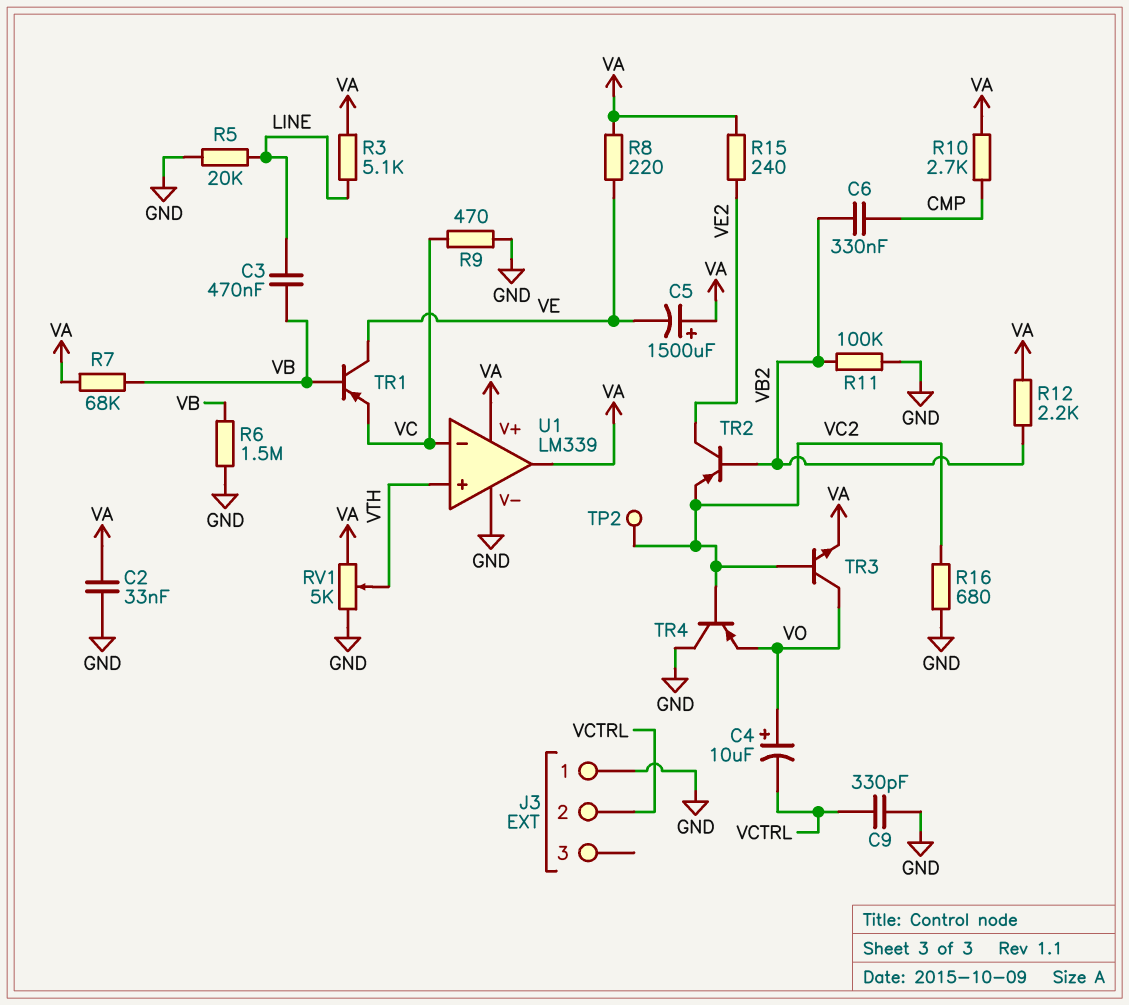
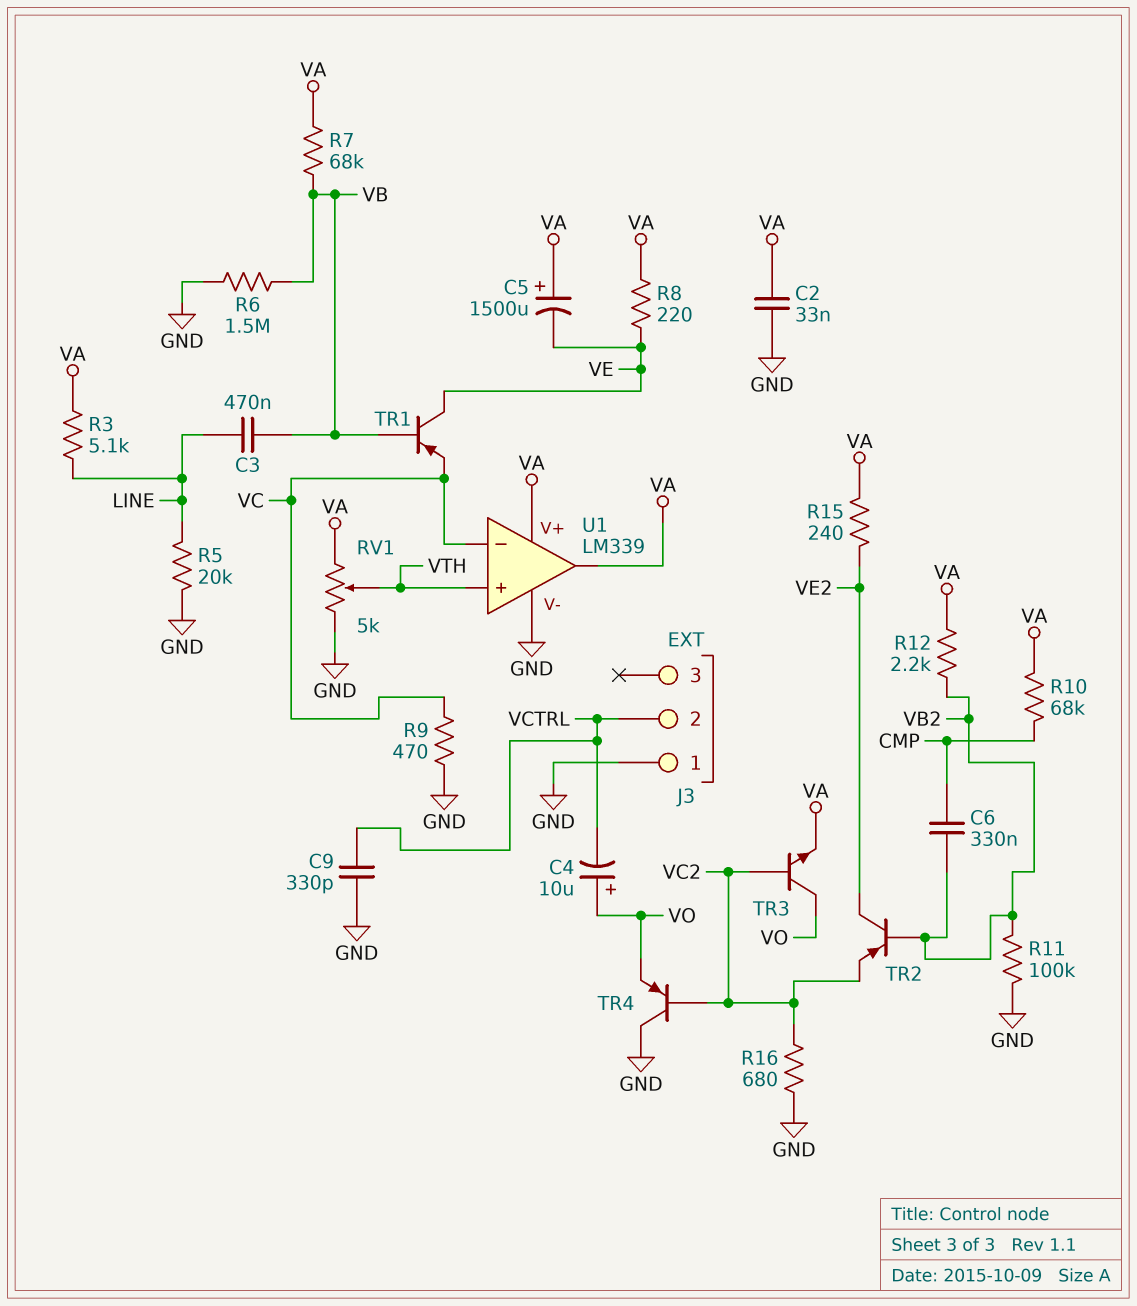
R10: 2.7k (CMP, VA) -> 68k (CMP, VA)
TP2: test point (VC2) -> none

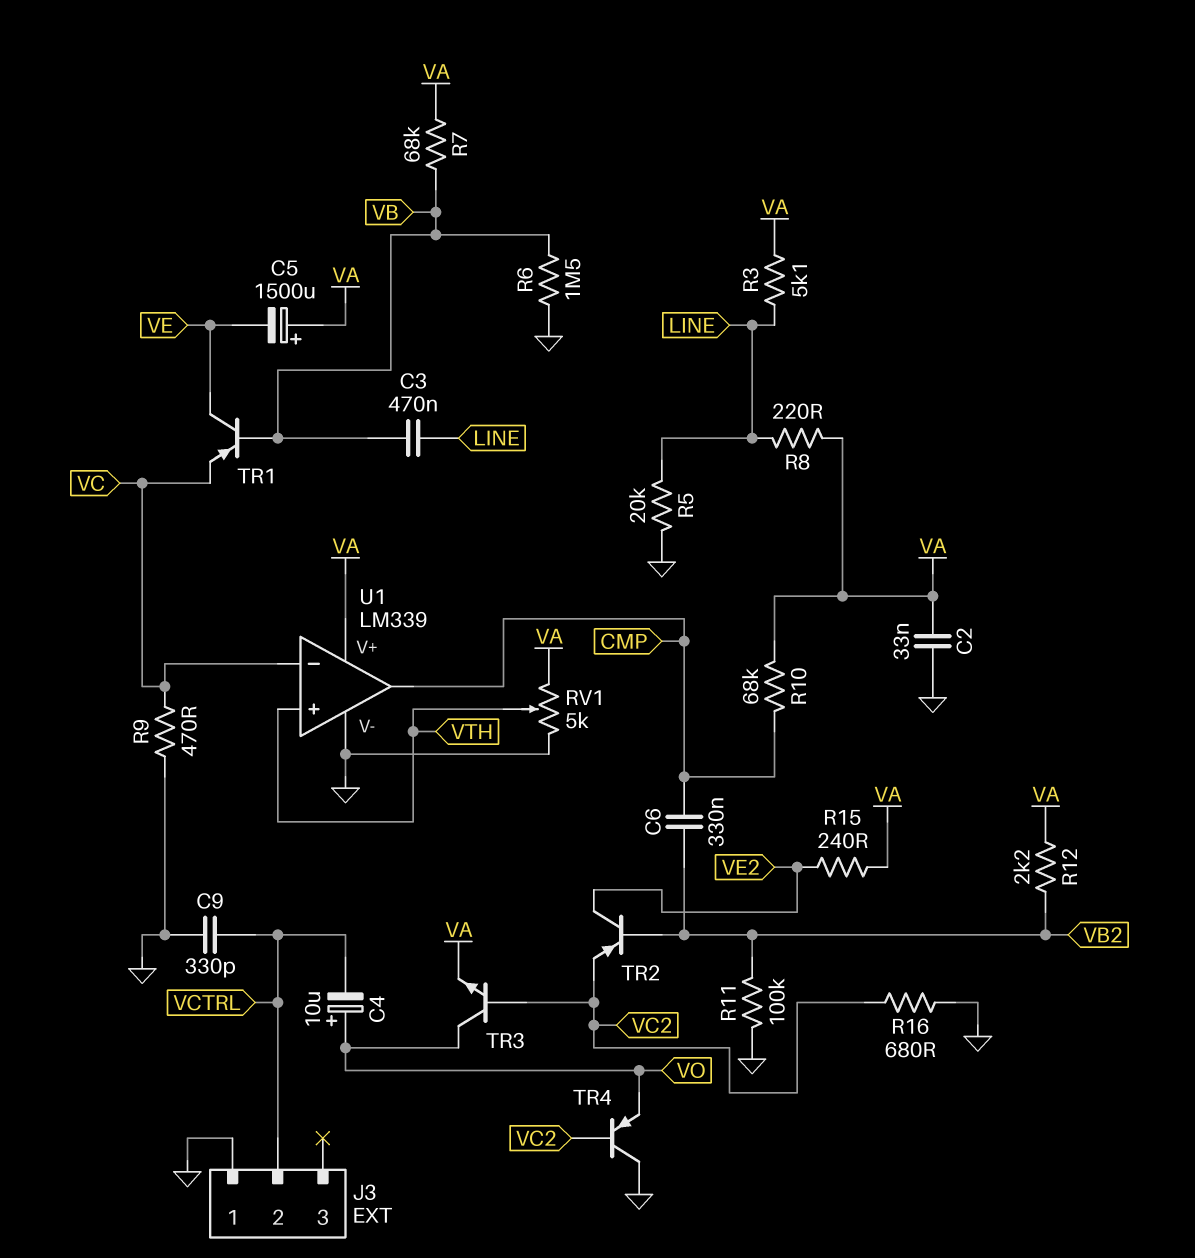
R8: 220 (VA, VE) -> 220 (LINE, VA)
U1 pin out: VA -> CMP

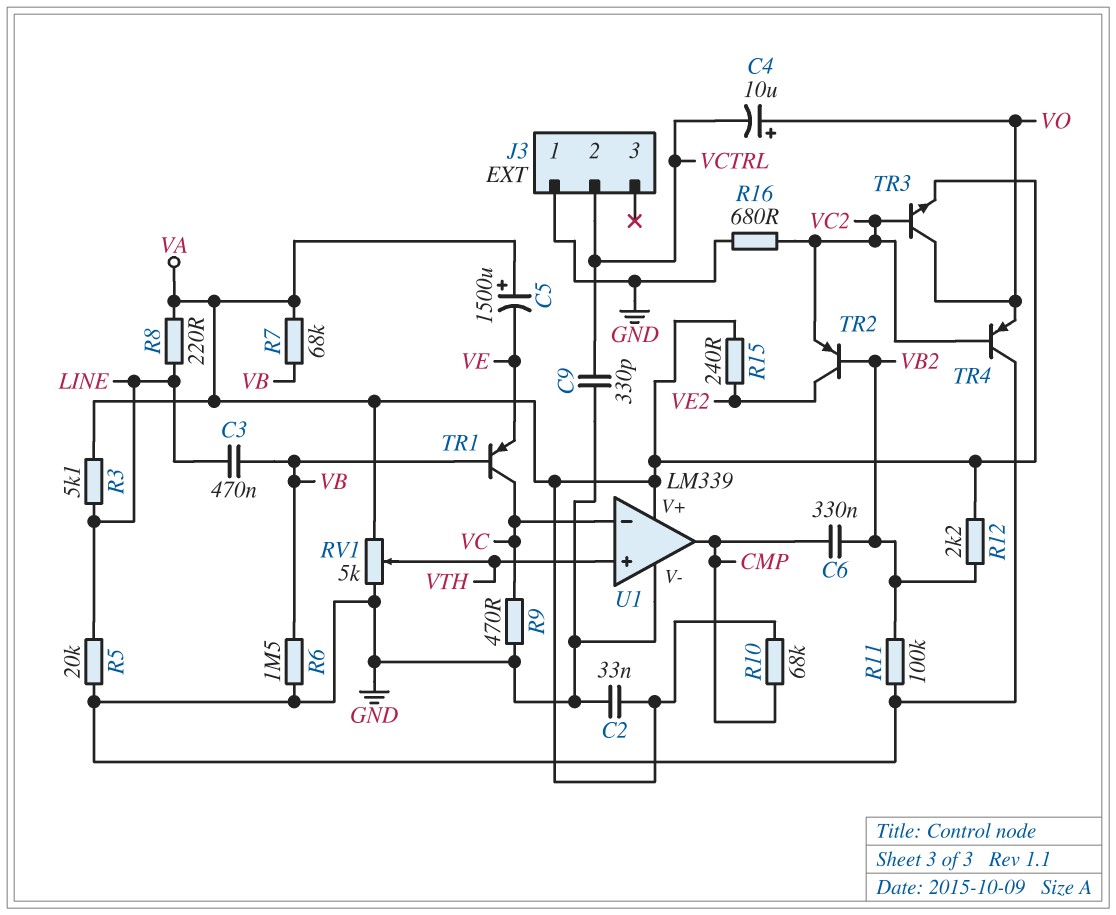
TR1: PNP (B VB, C VE, E VC) -> PNP (B VB, C VC, E VE)

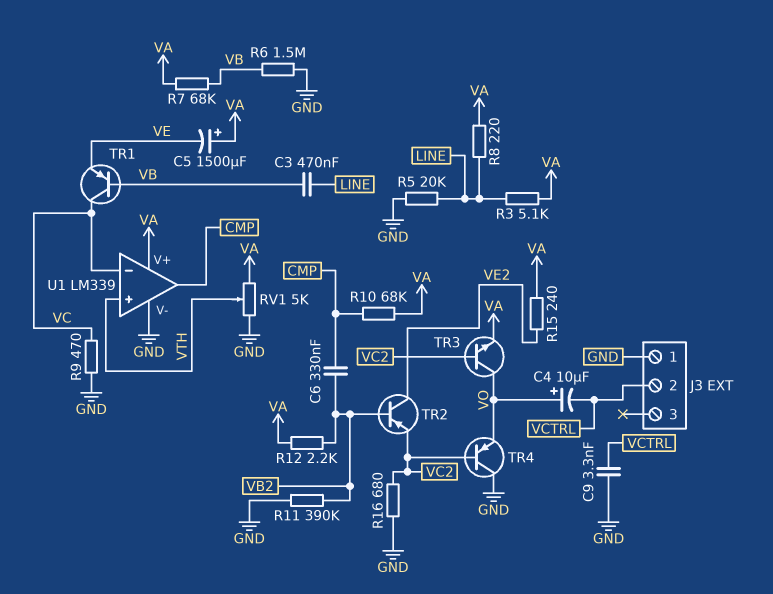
C2: 33nF (GND, VA) -> none
C9: 330pF (GND, VCTRL) -> 3.3nF (GND, VCTRL)
R11: 100k (GND, VB2) -> 390k (GND, VB2)

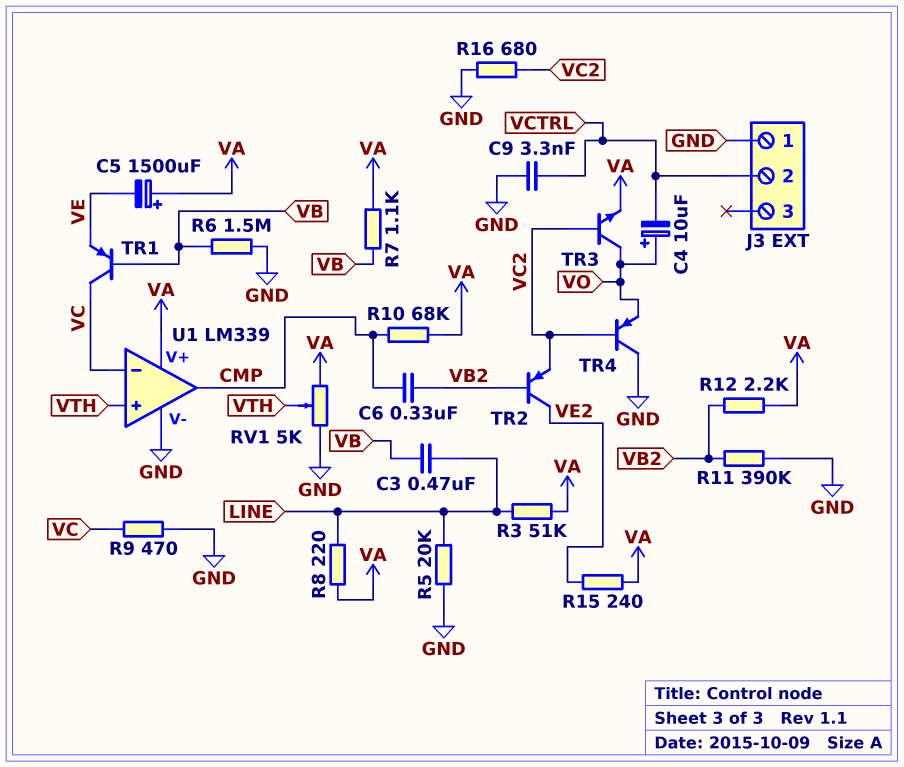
R3: 5.1k (LINE, VA) -> 51k (LINE, VA)
R7: 68k (VA, VB) -> 1.1k (VA, VB)

